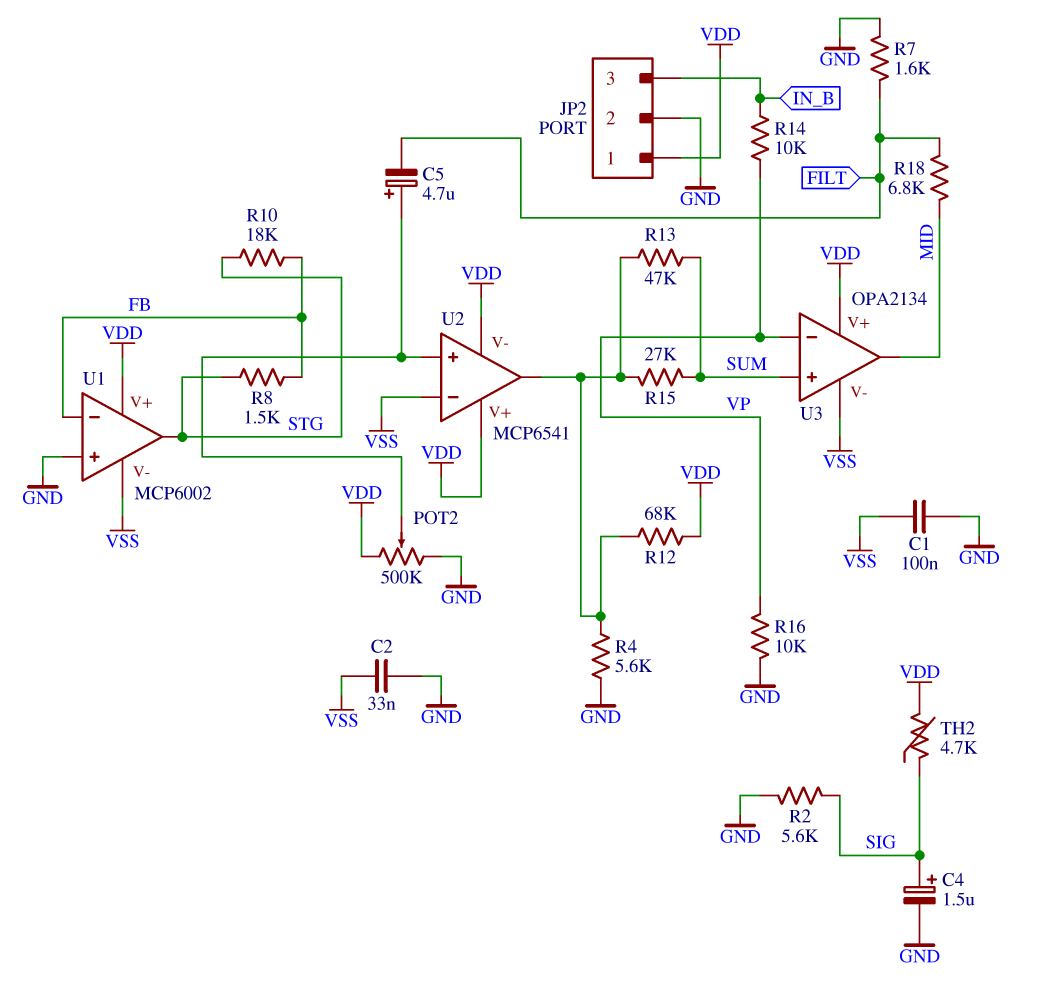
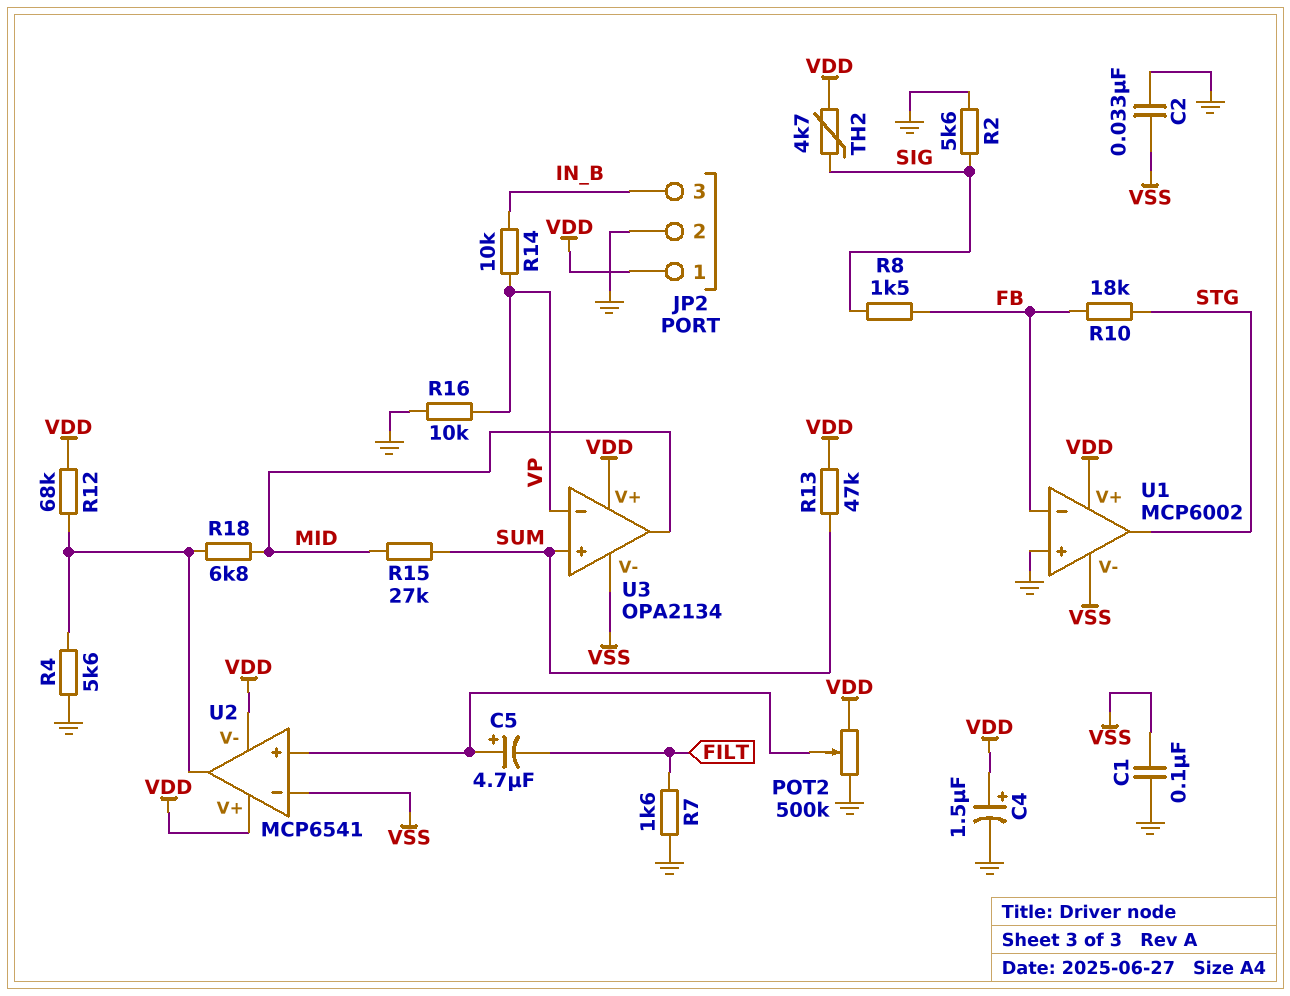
C4: 1.5uF (plus SIG, minus GND) -> 1.5uF (plus VDD, minus GND)
R8: 1.5k (FB, STG) -> 1.5k (FB, SIG)
R13: 47k (SUM, U2/out) -> 47k (SUM, VDD)
R15: 27k (SUM, U2/out) -> 27k (MID, SUM)
R18: 6.8k (FILT, MID) -> 6.8k (MID, U2/out)

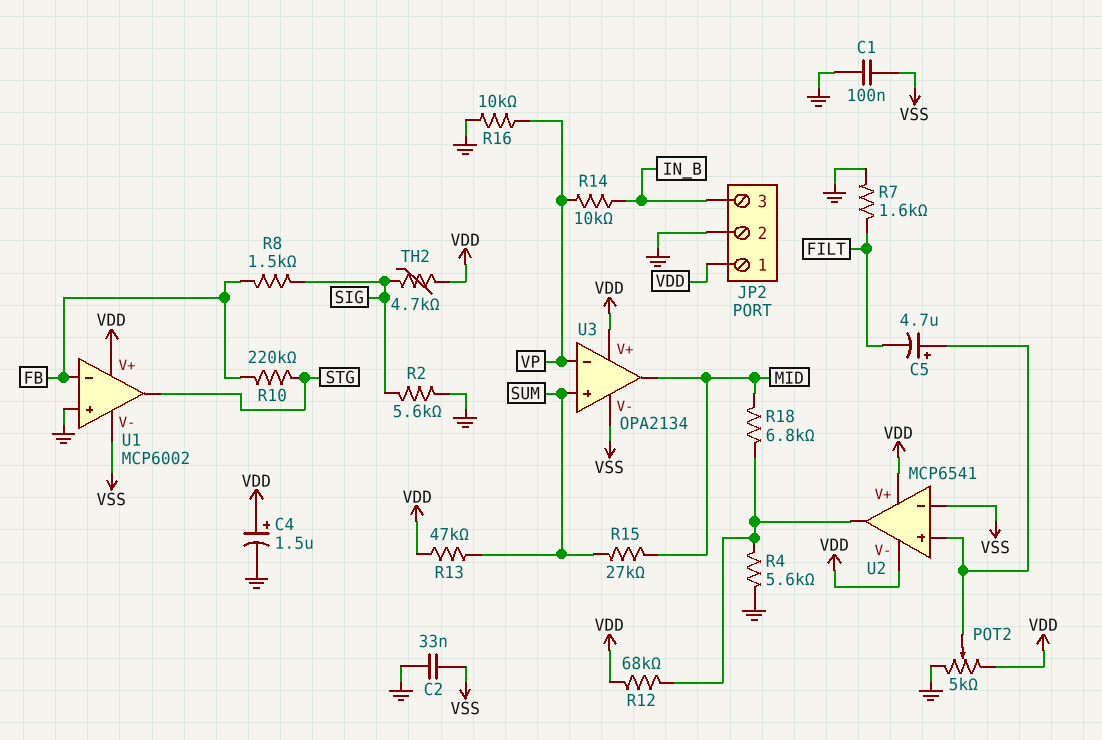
POT2: 500k (GND, VDD, wiper U2/in+) -> 5k (GND, VDD, wiper U2/in+)
R10: 18k (FB, STG) -> 220k (FB, STG)

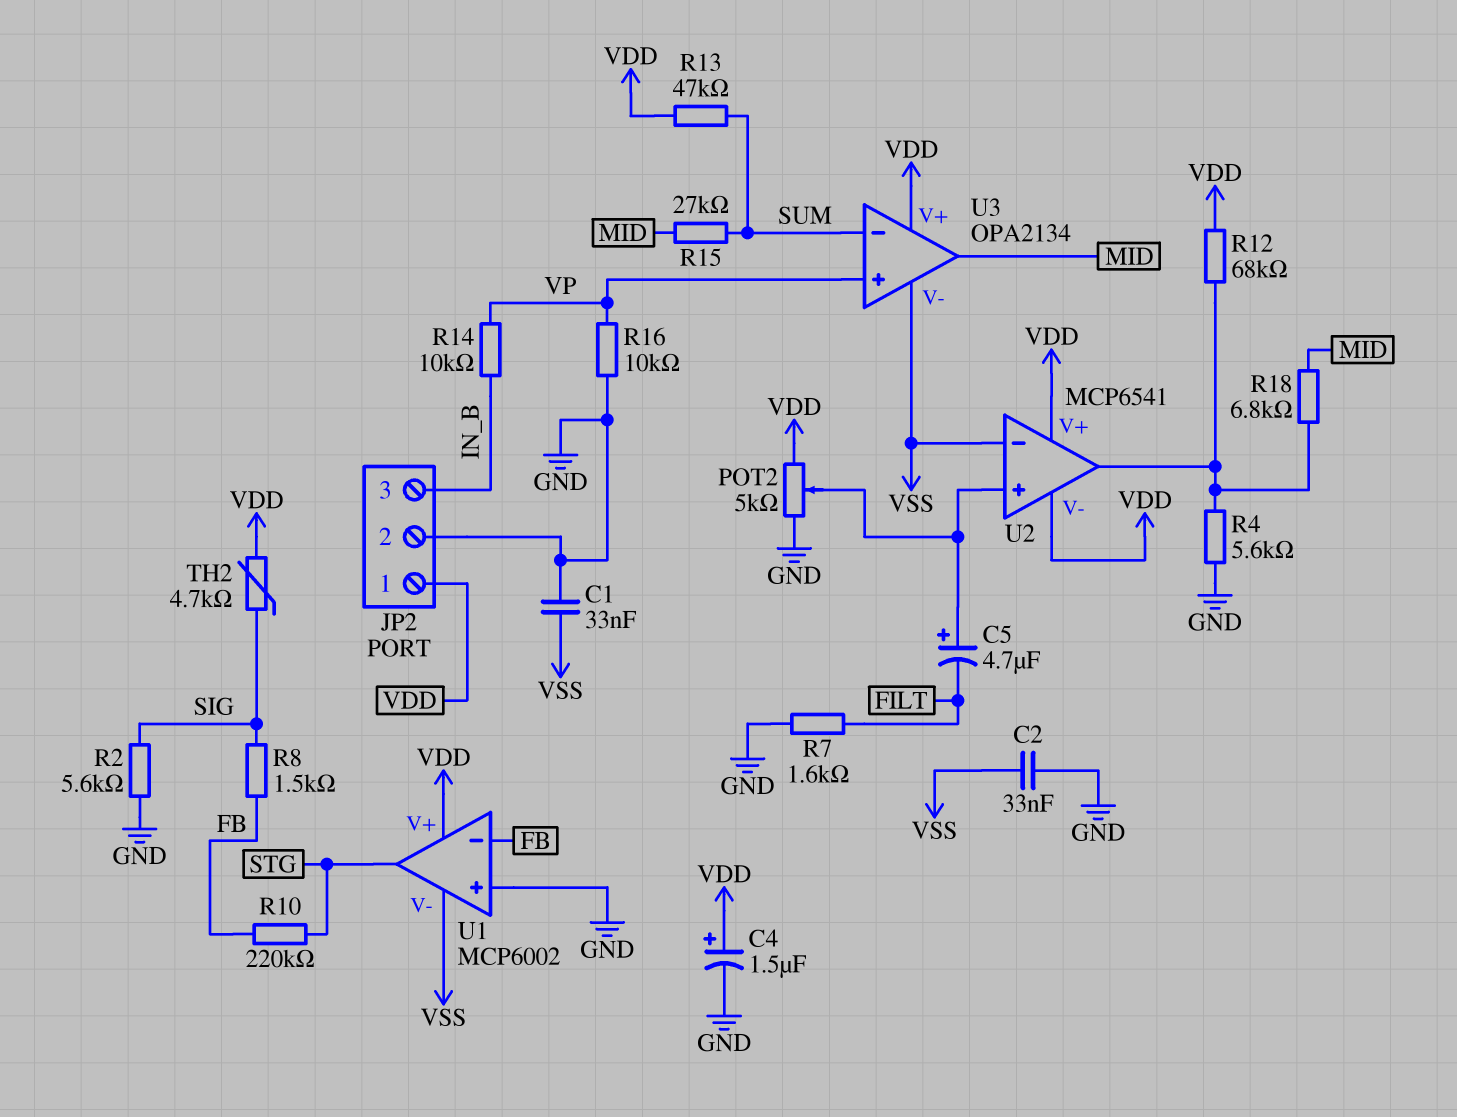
C1: 100nF (GND, VSS) -> 33nF (GND, VSS)
U3 pin in+: SUM -> VP
U3 pin in-: VP -> SUM

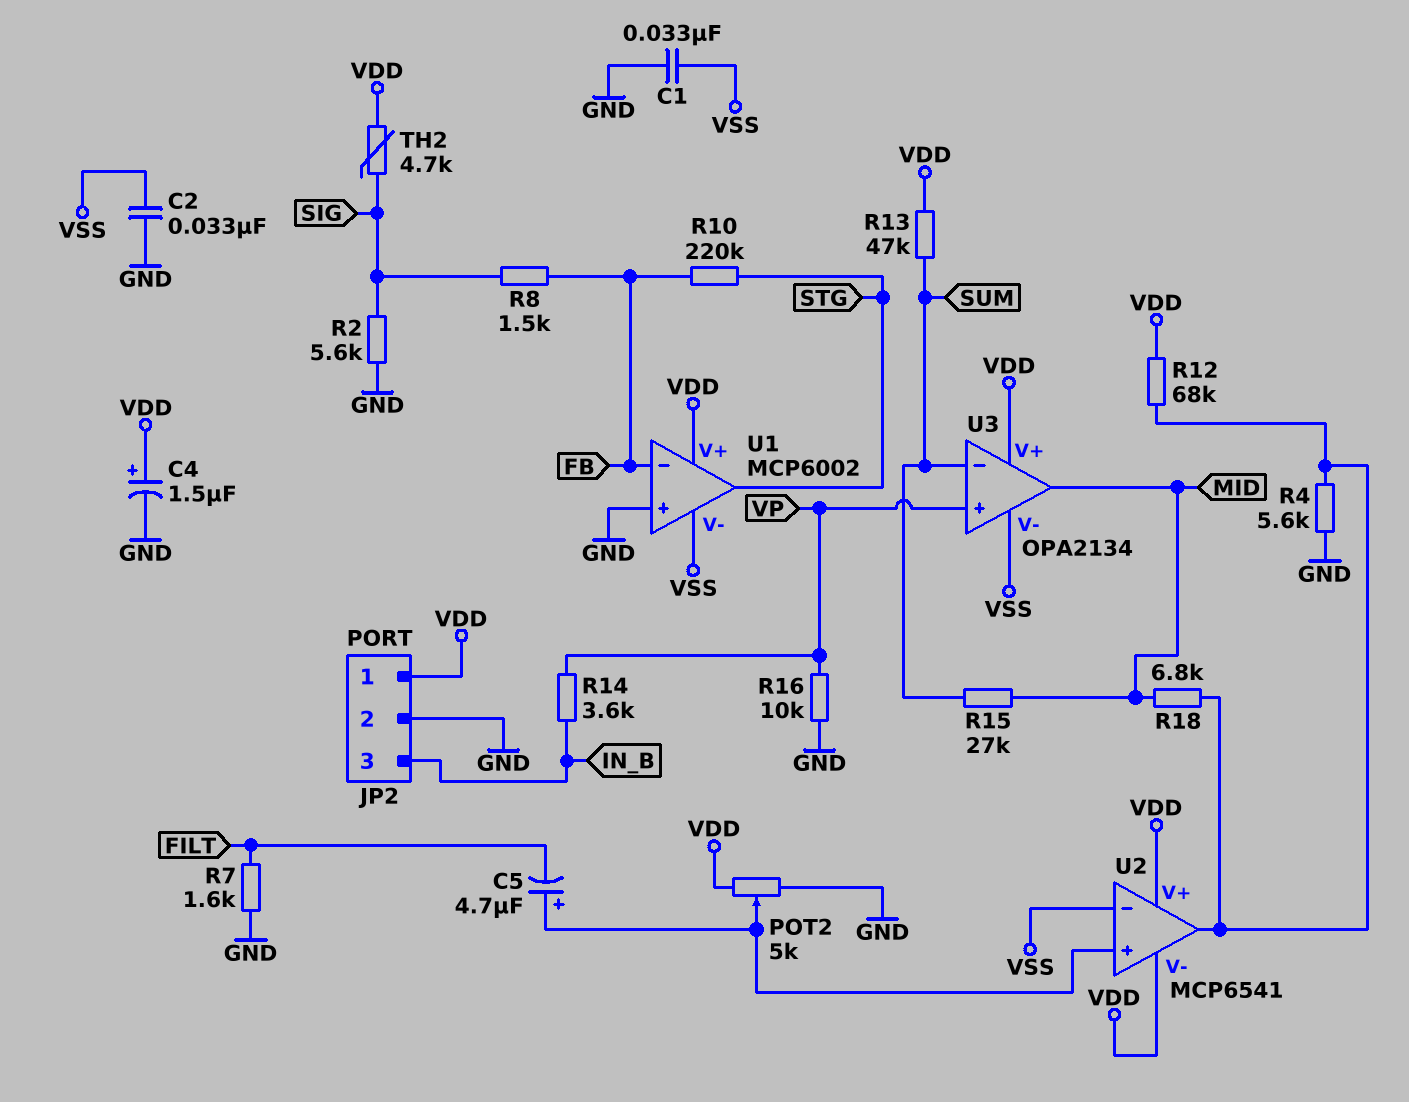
R14: 10k (IN_B, VP) -> 3.6k (IN_B, VP)

